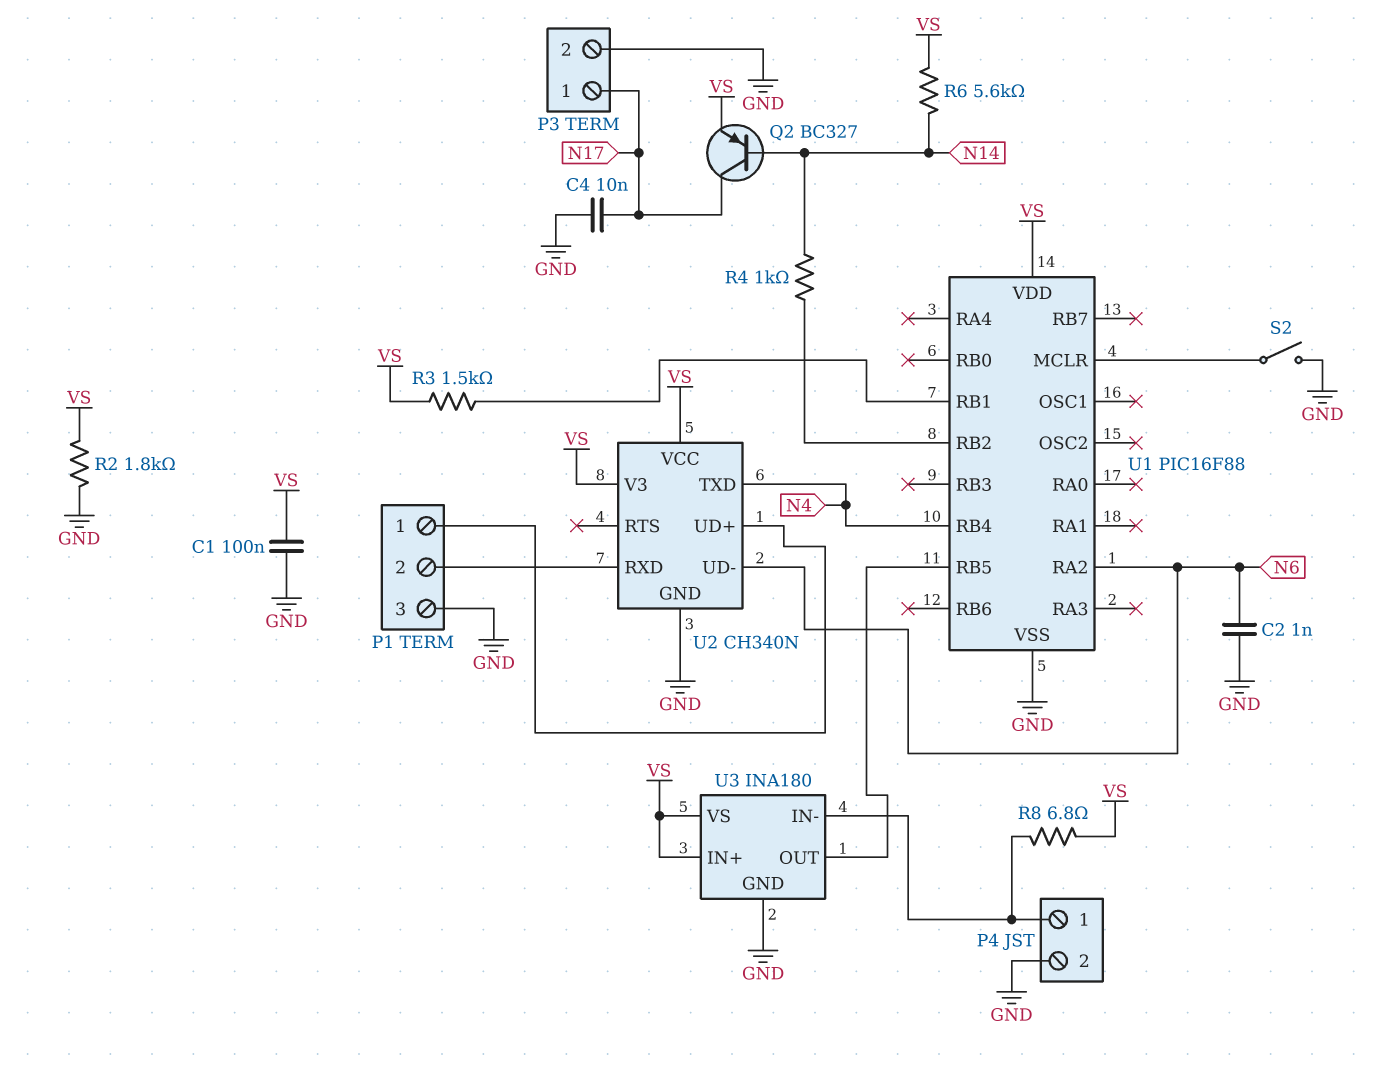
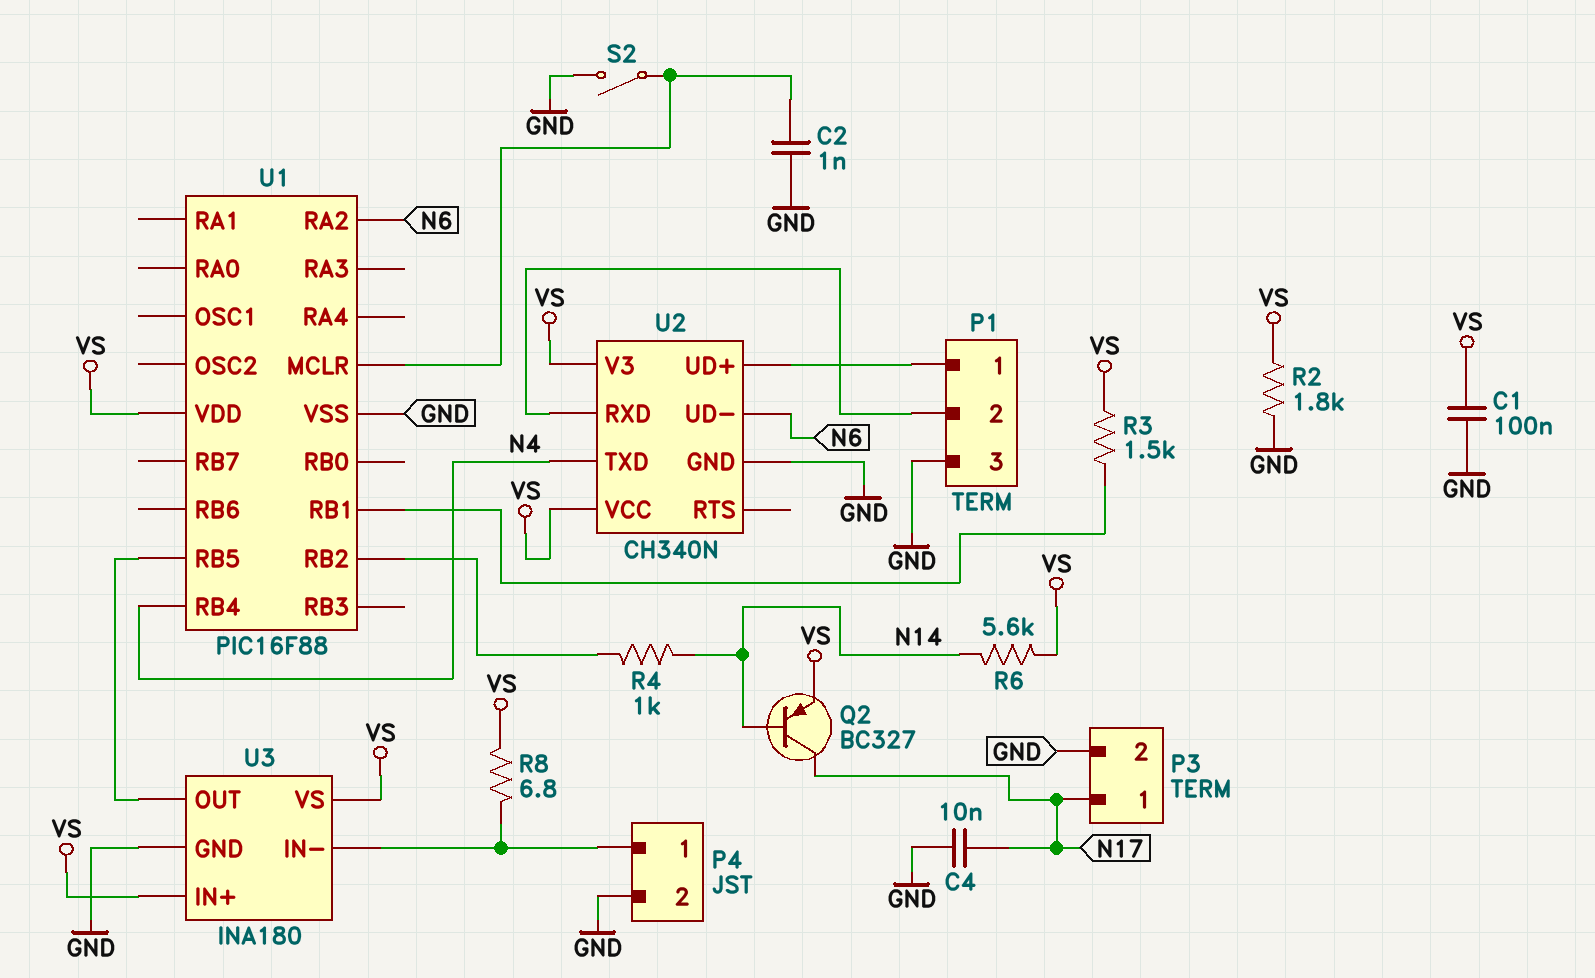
C2: 1nF (GND, N6) -> 1nF (GND, U1/MCLR)

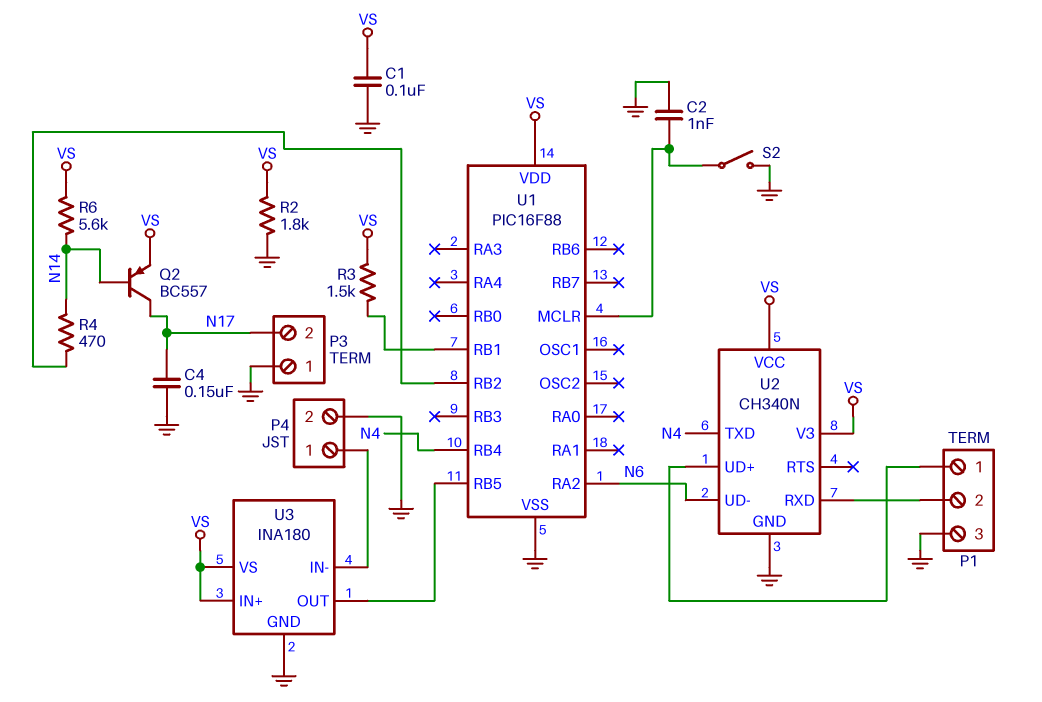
C4: 10nF (GND, N17) -> 150nF (GND, N17)
P3 pin 1: N17 -> GND
P3 pin 2: GND -> N17
Q2: PNP BC327 (B N14, C N17, E VS) -> PNP BC557 (B N14, C N17, E VS)
R4: 1k (N14, U1/RB2) -> 470 (N14, U1/RB2)
R8: 6.8 (P4/1, VS) -> none

